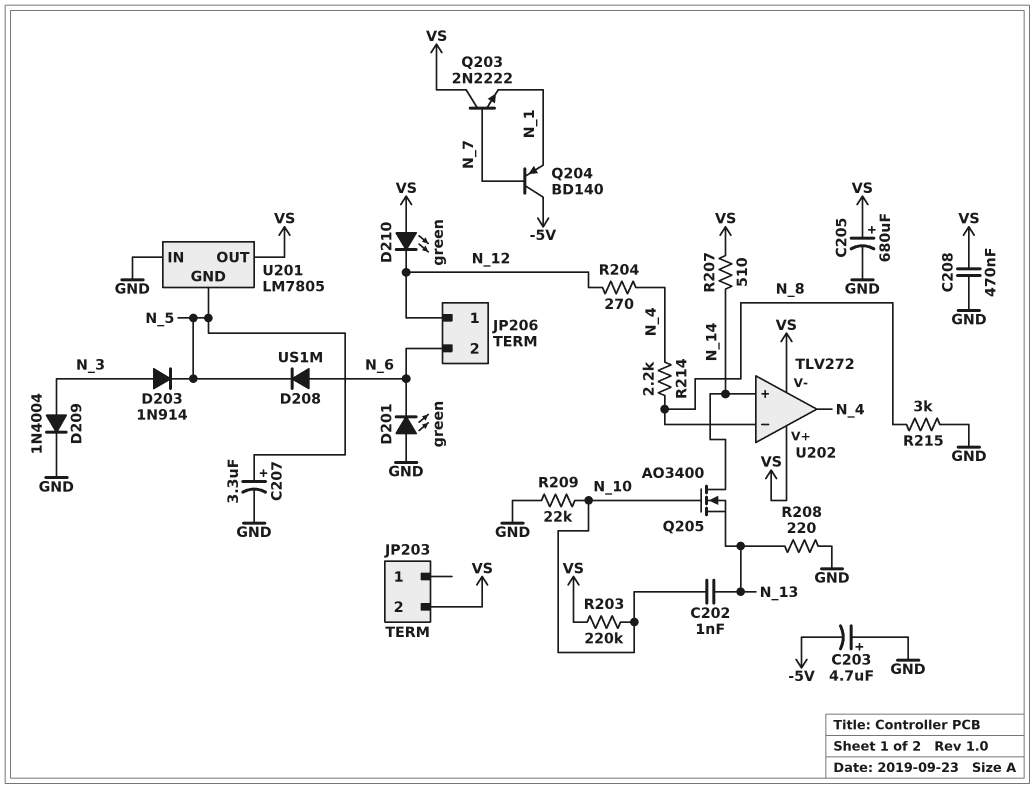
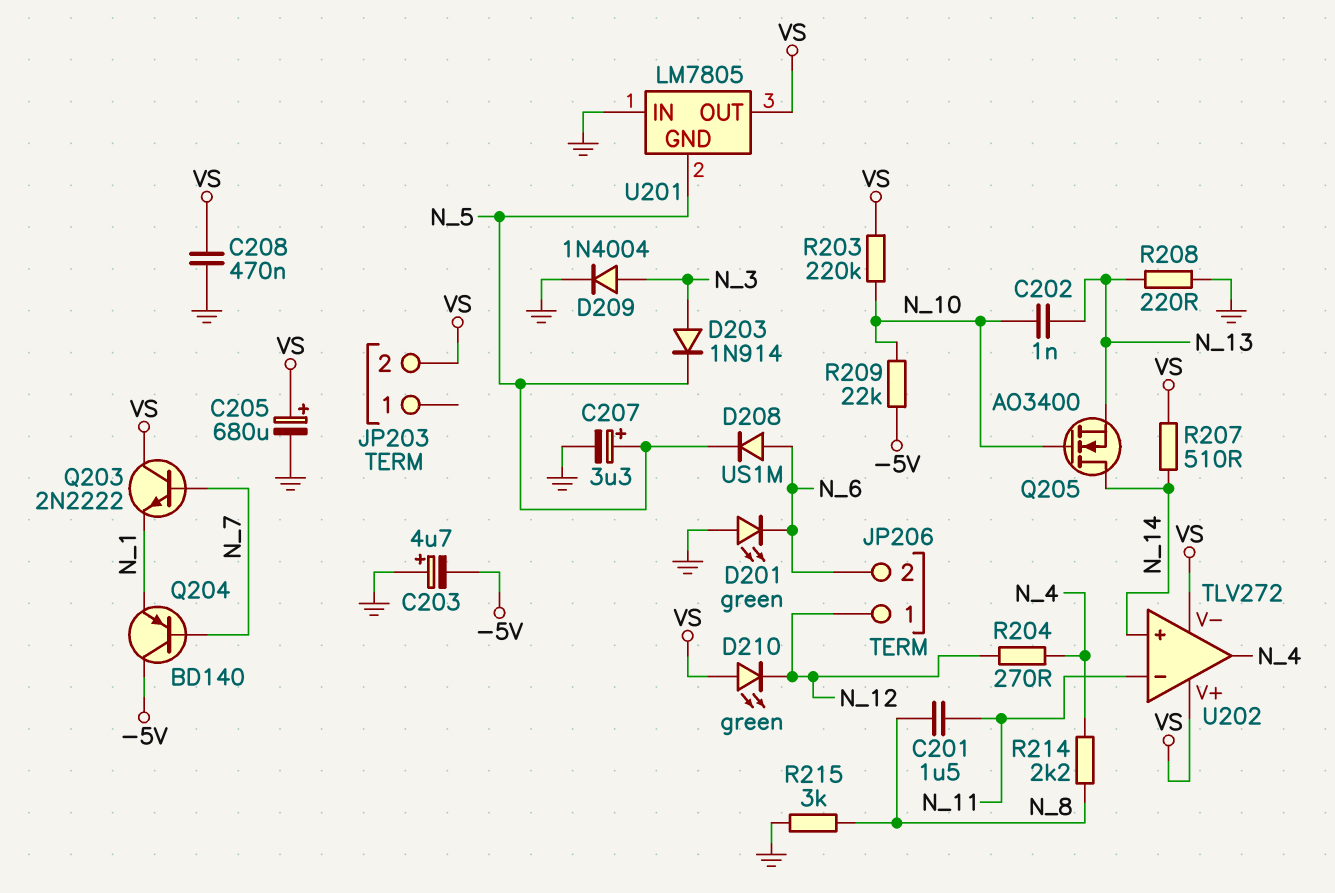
C201: none -> 1.5uF (N_8, N_11)
R209: 22k (GND, N_10) -> 22k (-5V, N_10)
U202 pin in-: N_8 -> N_11

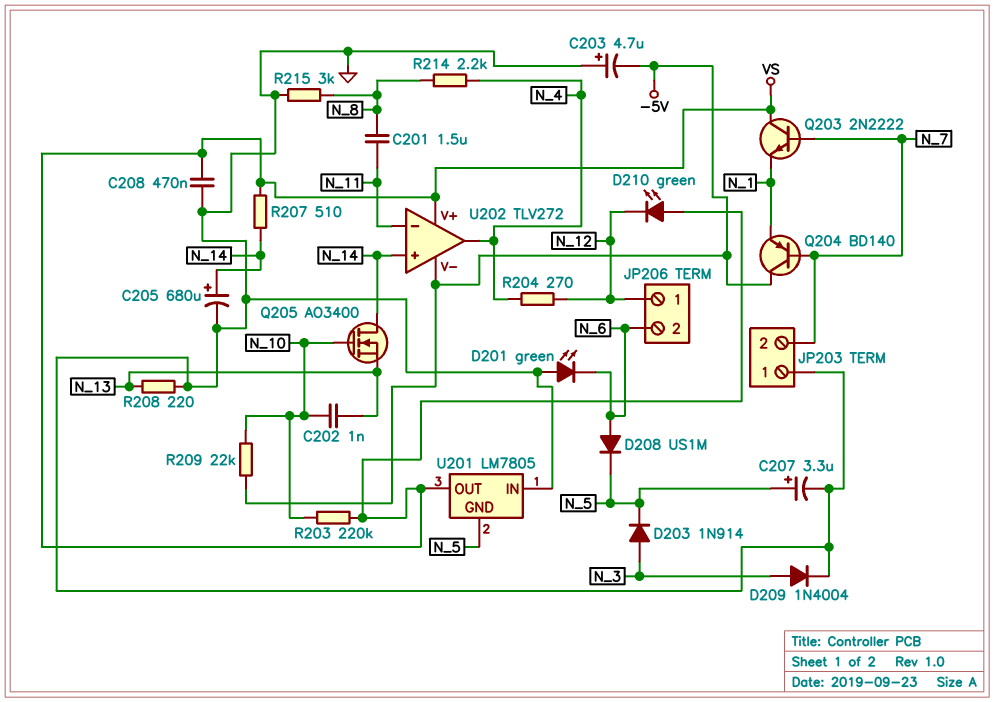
C205: 680uF (plus VS, minus GND) -> 680uF (plus N_14, minus GND)
JP203 pin 1: none -> GND
JP203 pin 2: VS -> N_7
U202 pin V-: VS -> -5V

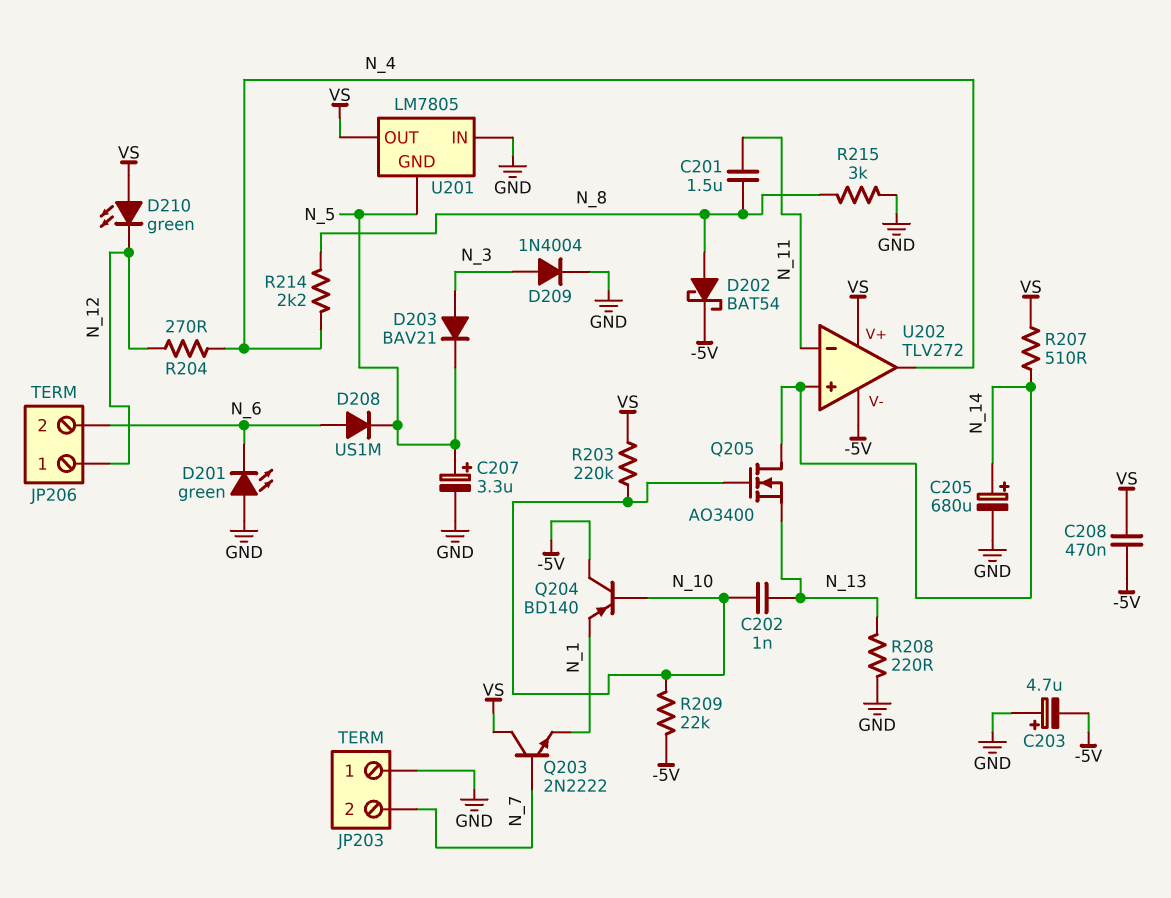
C208: 470nF (GND, VS) -> 470nF (-5V, VS)
D202: none -> schottky BAT54 (A N_8, K -5V)
D203: diode 1N914 (A N_3, K N_5) -> diode BAV21 (A N_3, K N_5)
Q204: PNP BD140 (B N_7, C -5V, E N_1) -> PNP BD140 (B N_10, C -5V, E N_1)

